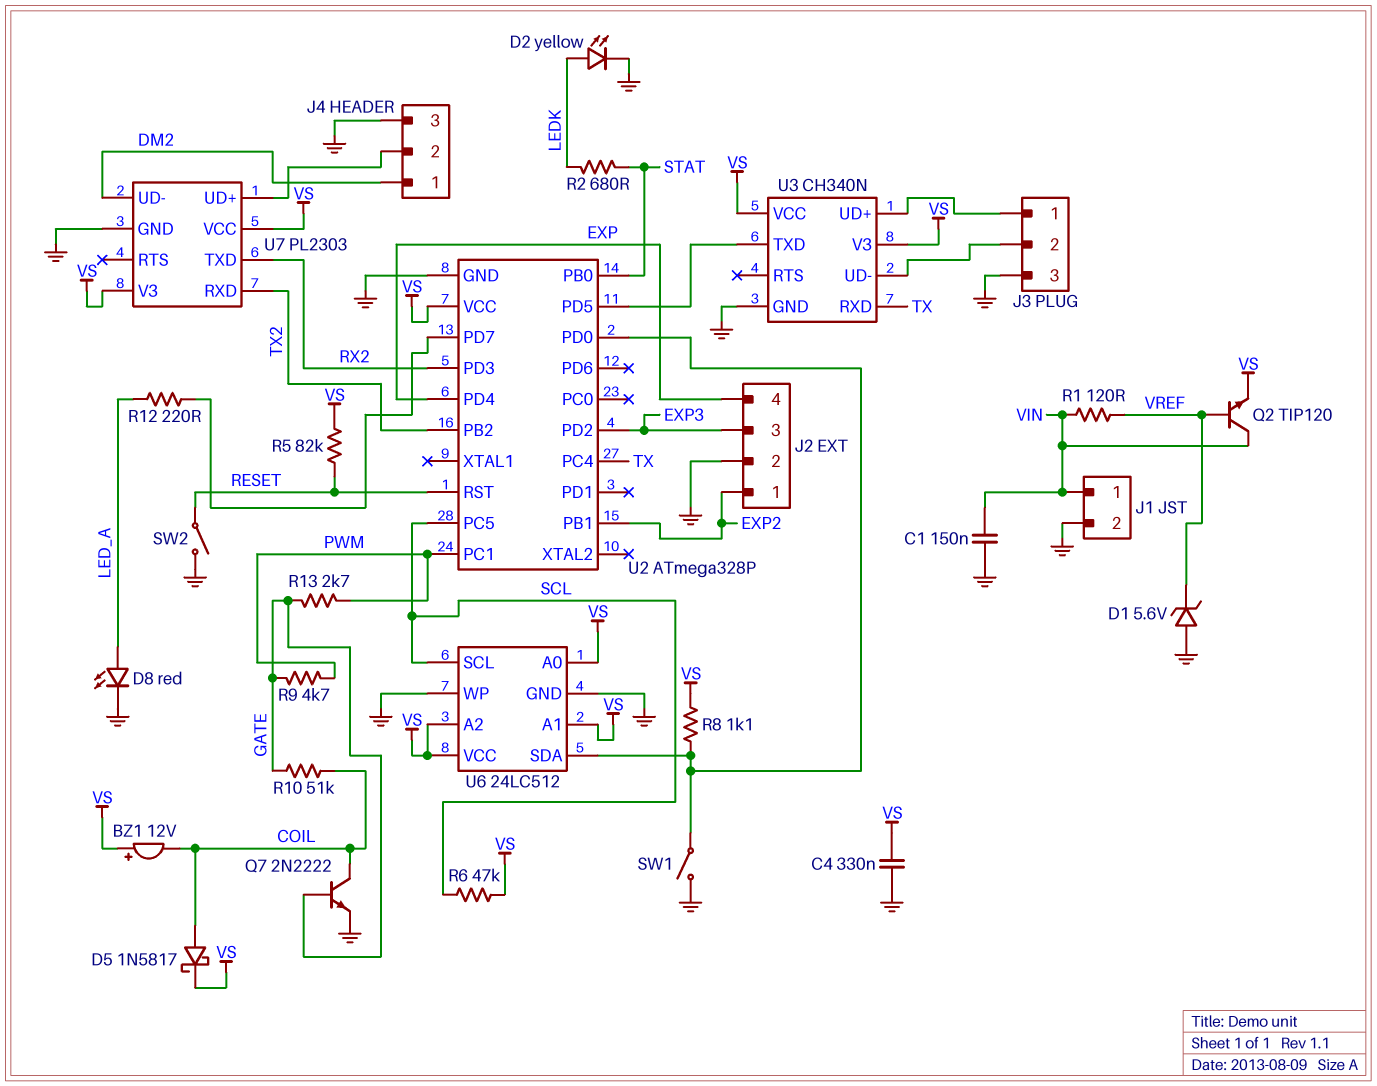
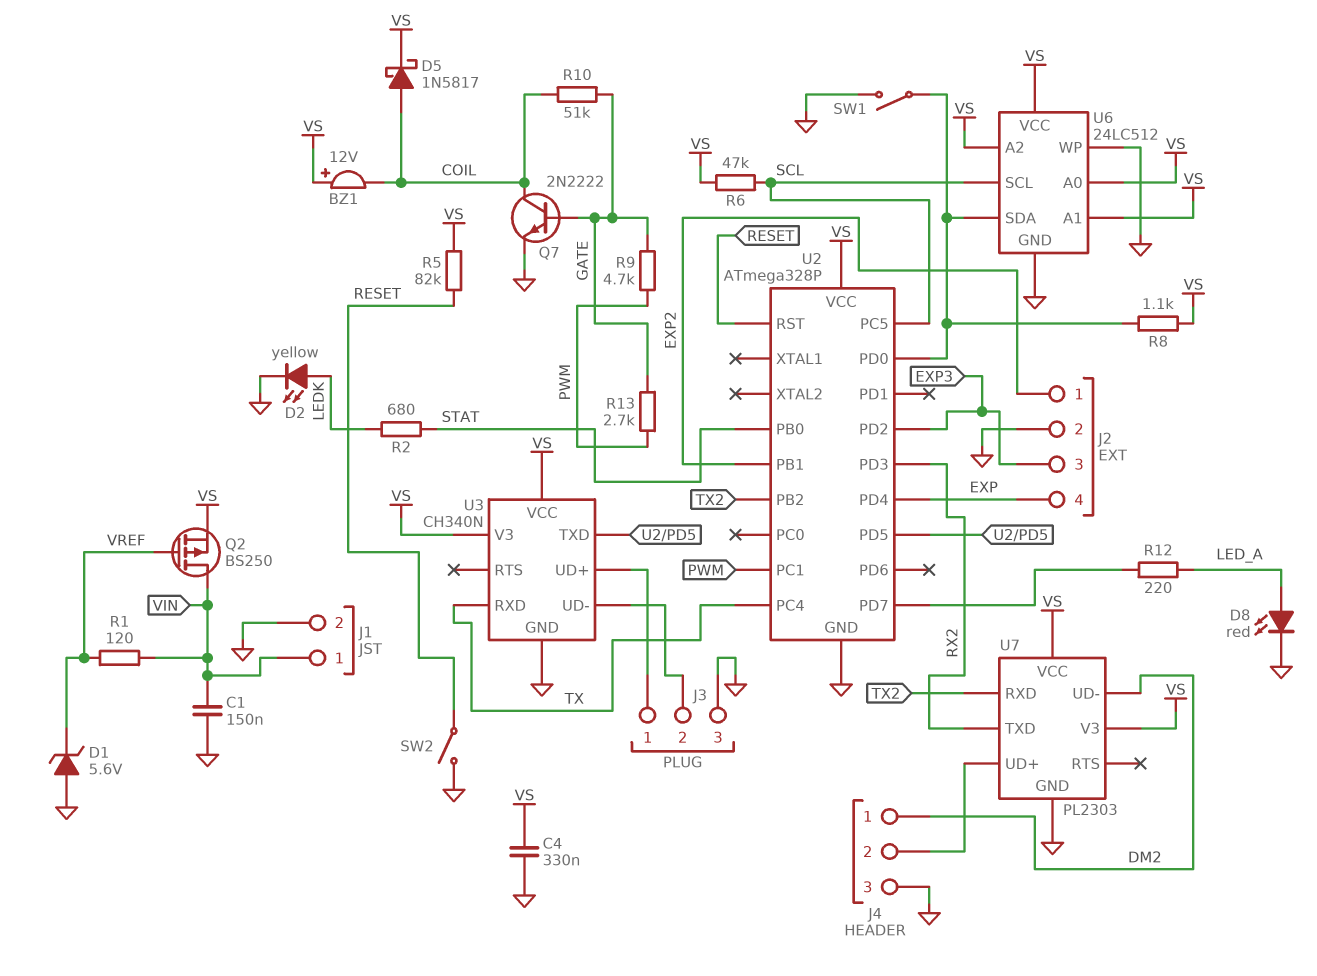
Q2: NPN TIP120 (B VREF, C VIN, E VS) -> PMOS BS250 (G VREF, D VIN, S VS)

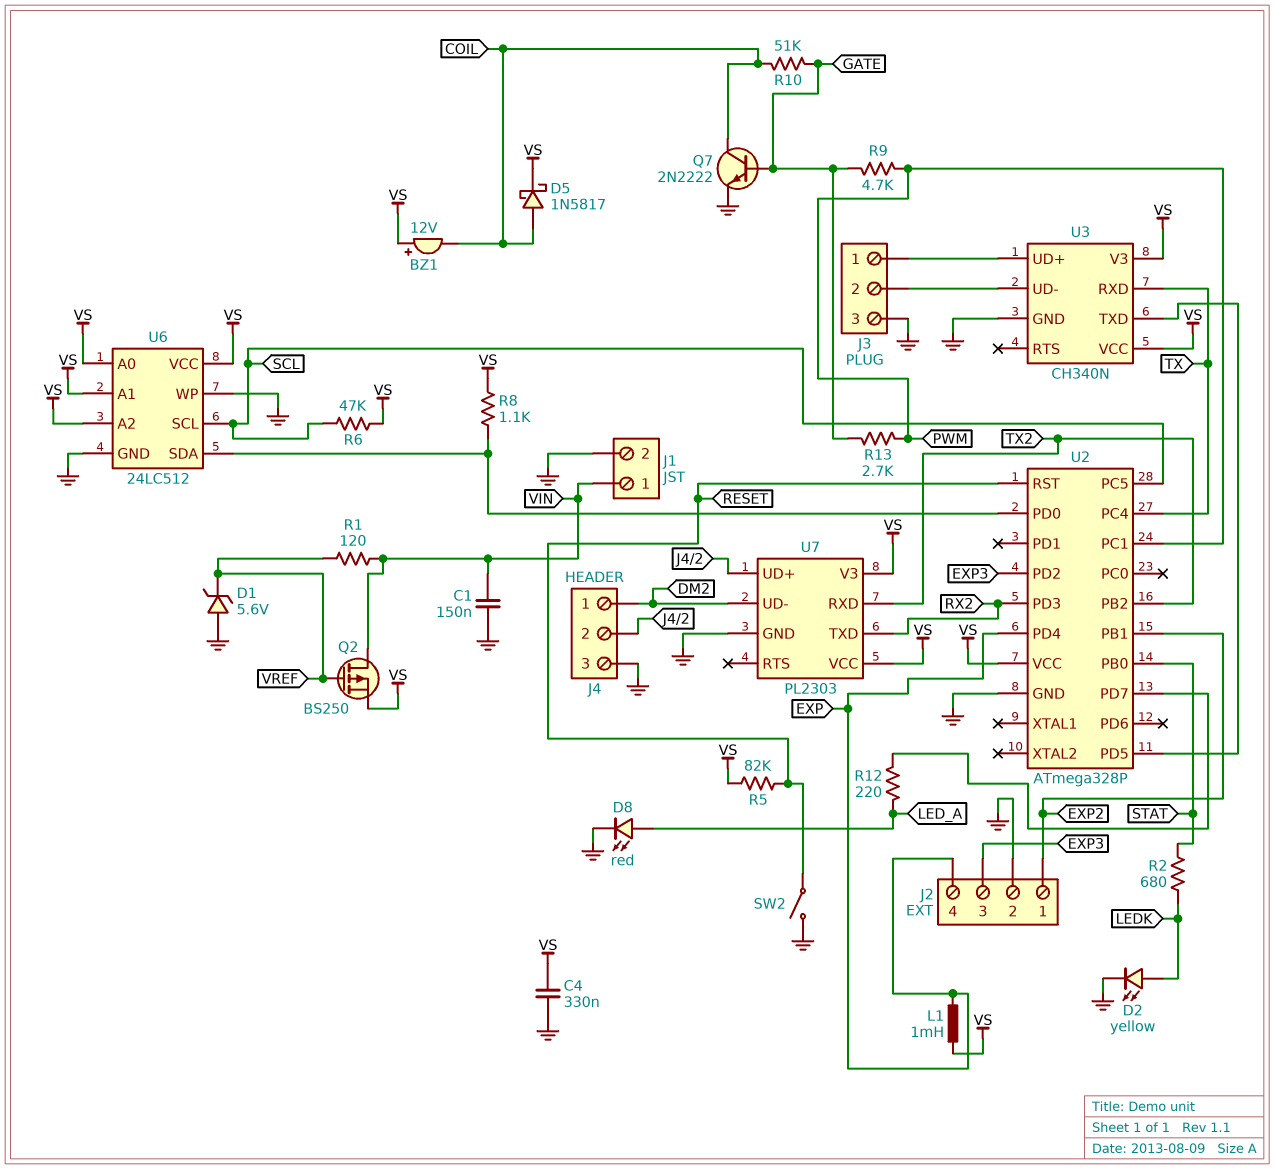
L1: none -> 1mH (EXP, VS)
SW1: switch (GND, U2/PD0) -> none

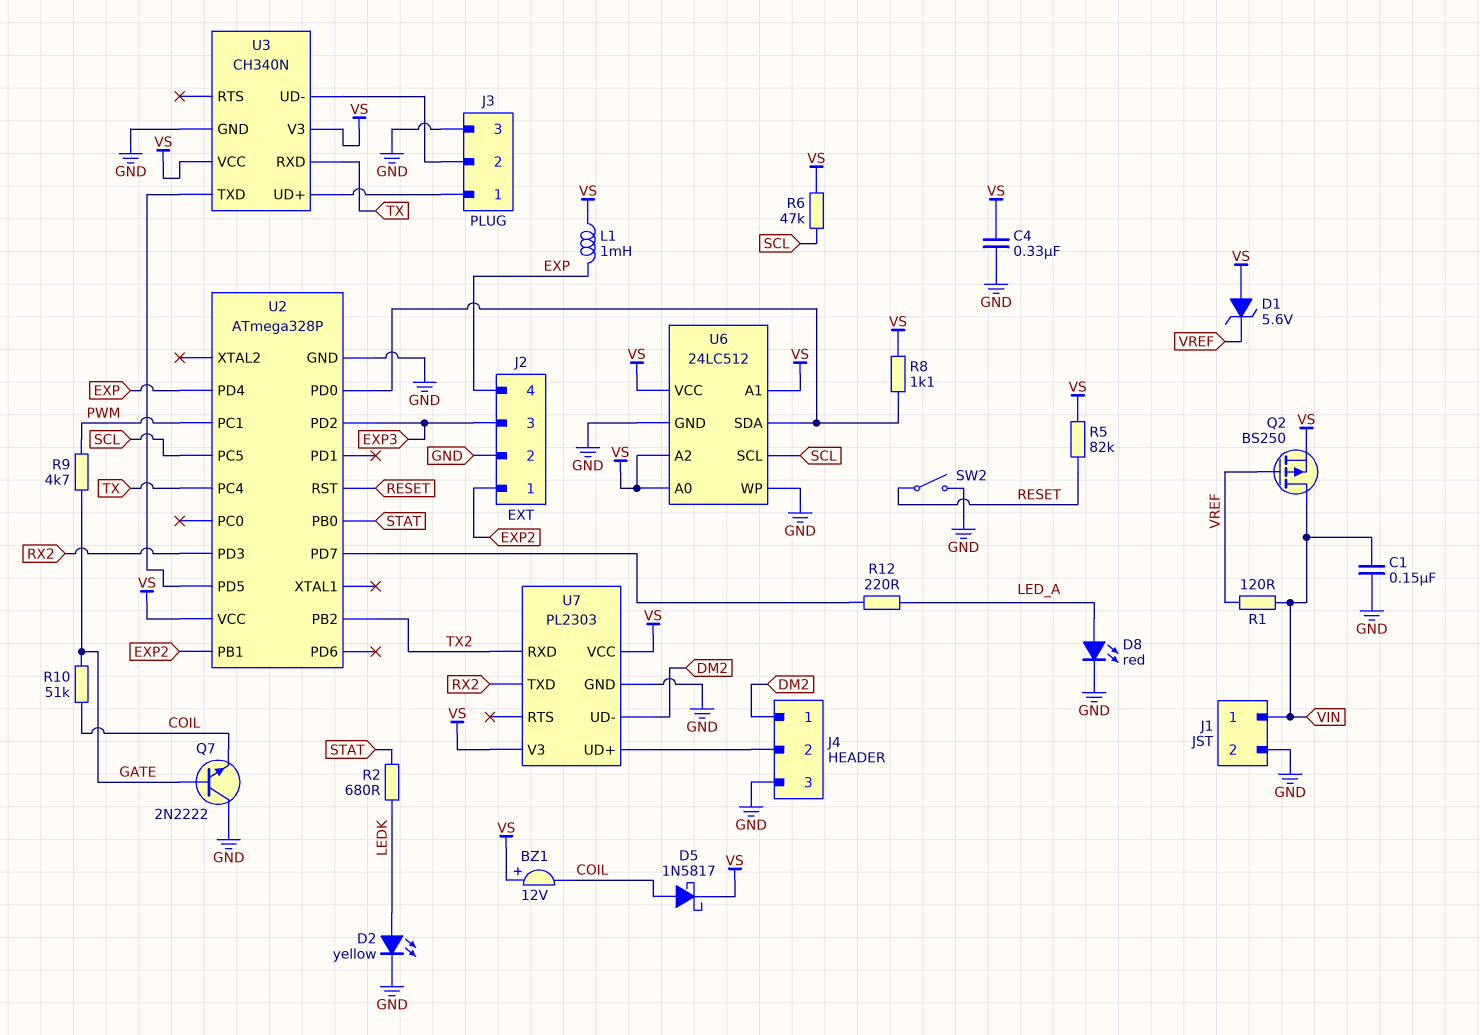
D1: zener 5.6V (A GND, K VREF) -> zener 5.6V (A VS, K VREF)
Q7: NPN 2N2222 (B GATE, C COIL, E GND) -> NPN 2N2222 (B GATE, C GND, E COIL)
R13: 2.7k (GATE, PWM) -> none

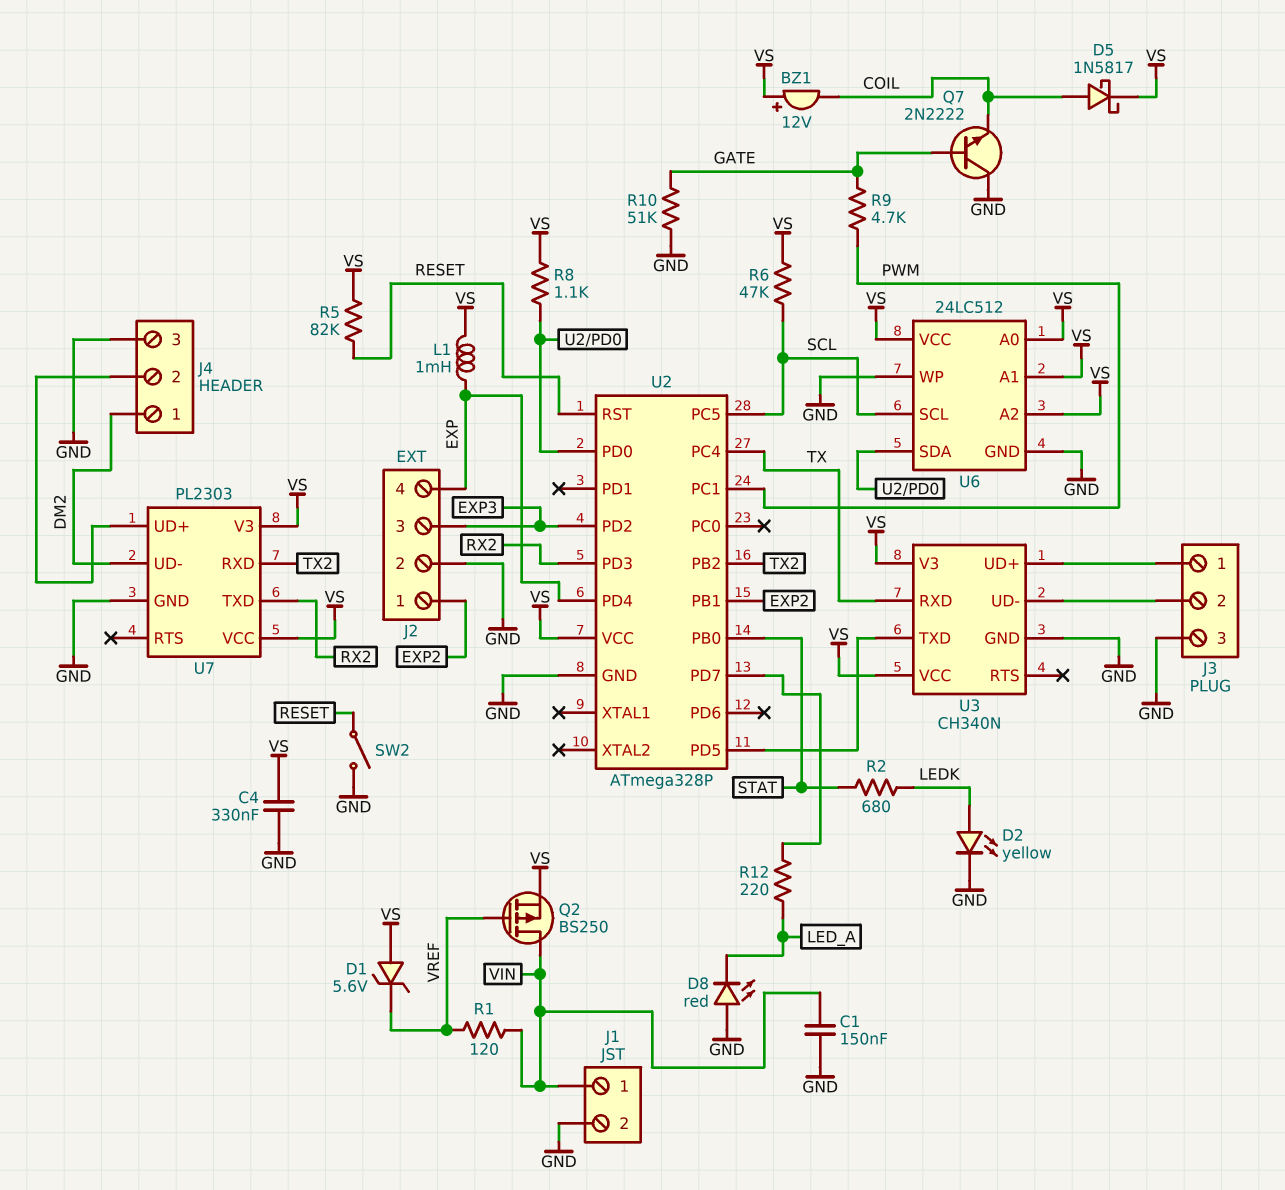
D8: LED red (A LED_A, K GND) -> LED red (A GND, K LED_A)
R10: 51k (COIL, GATE) -> 51k (GATE, GND)

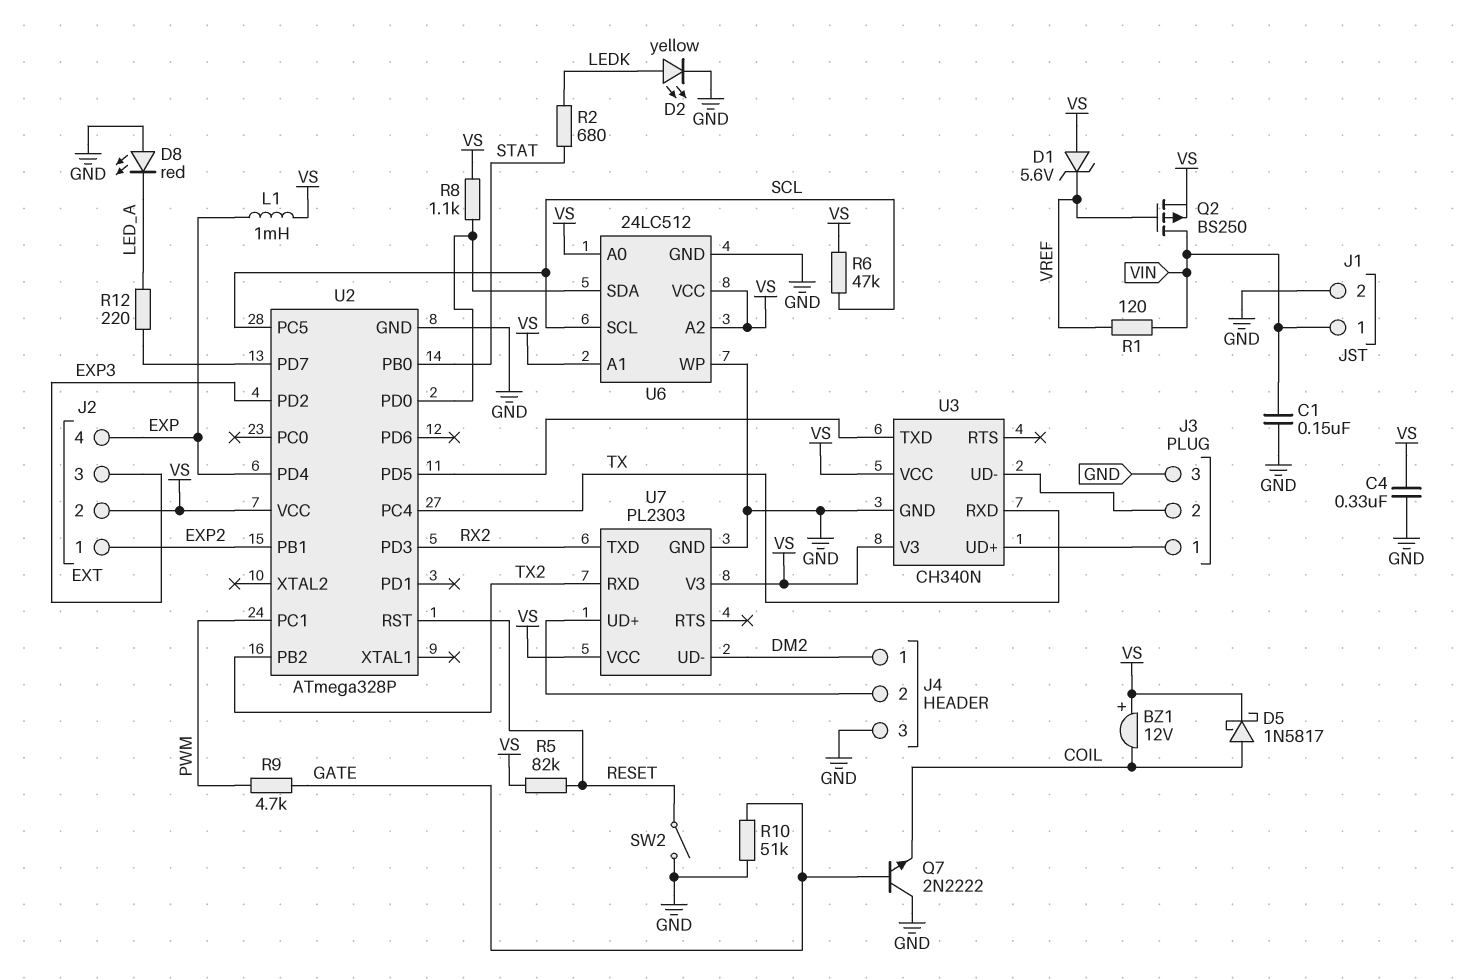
J2 pin 2: GND -> VS

